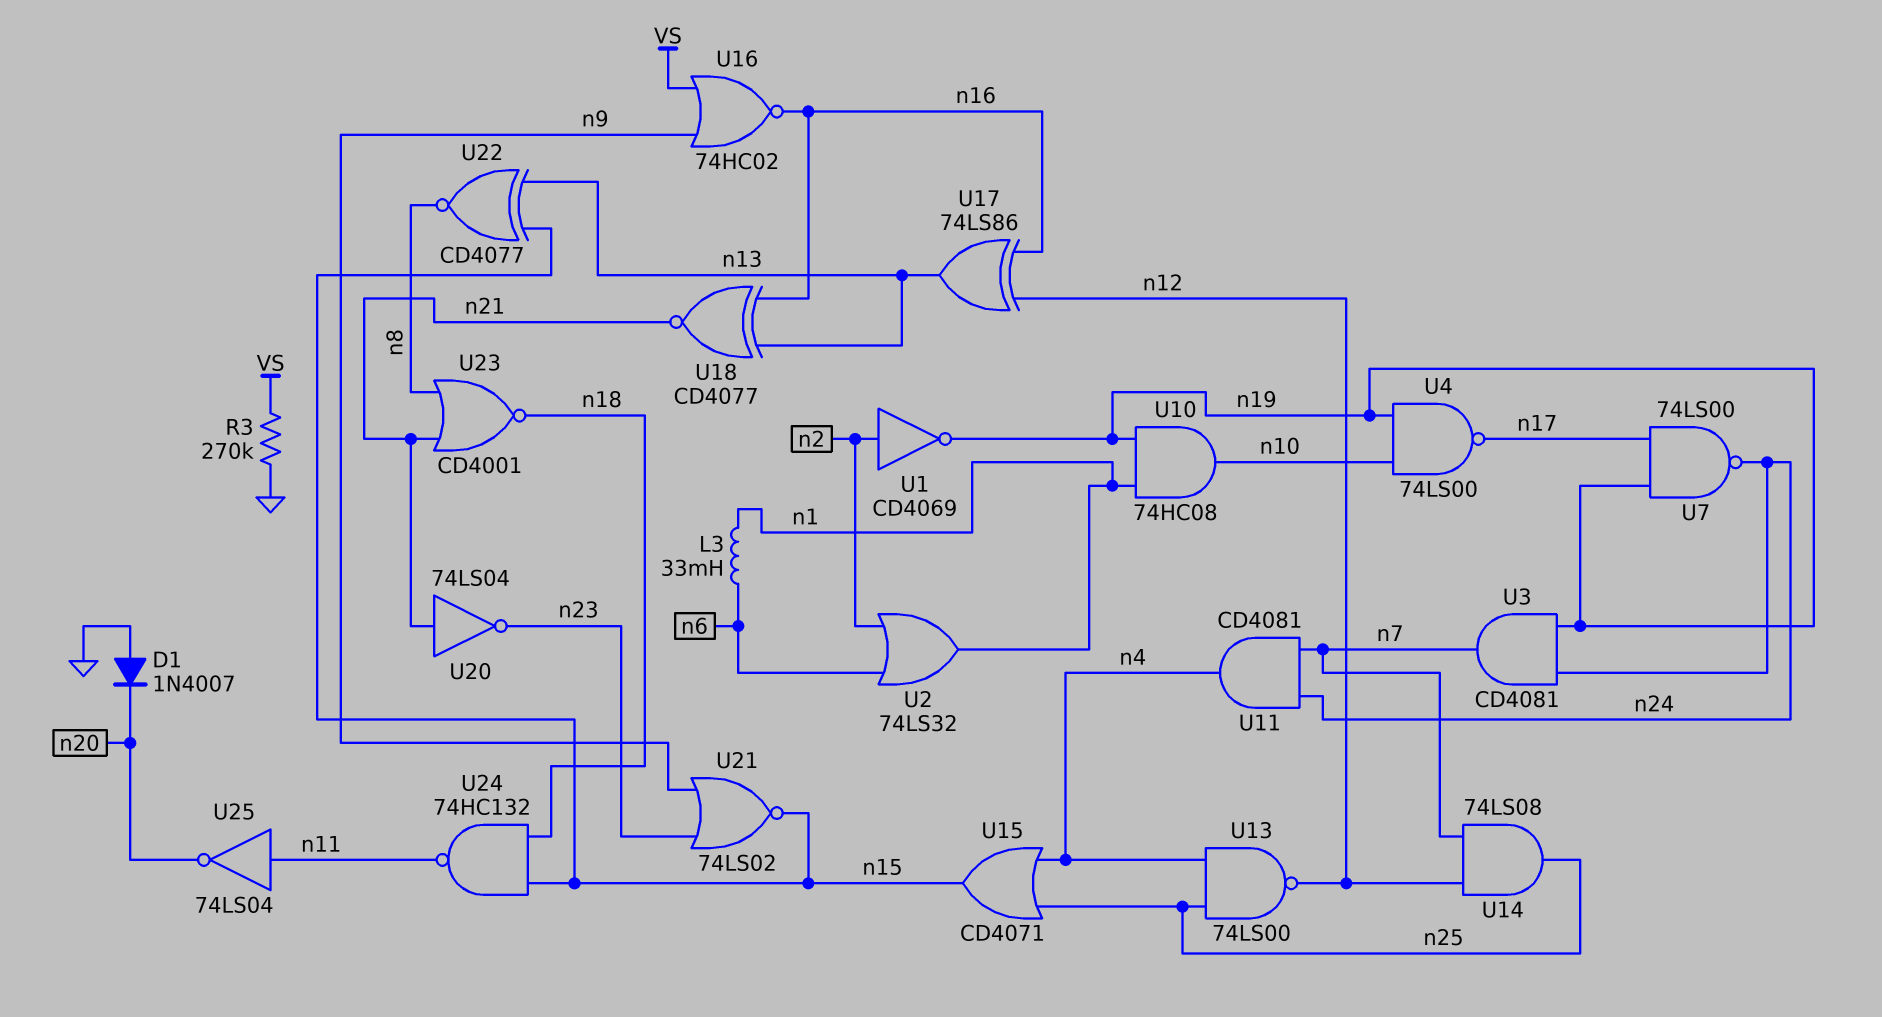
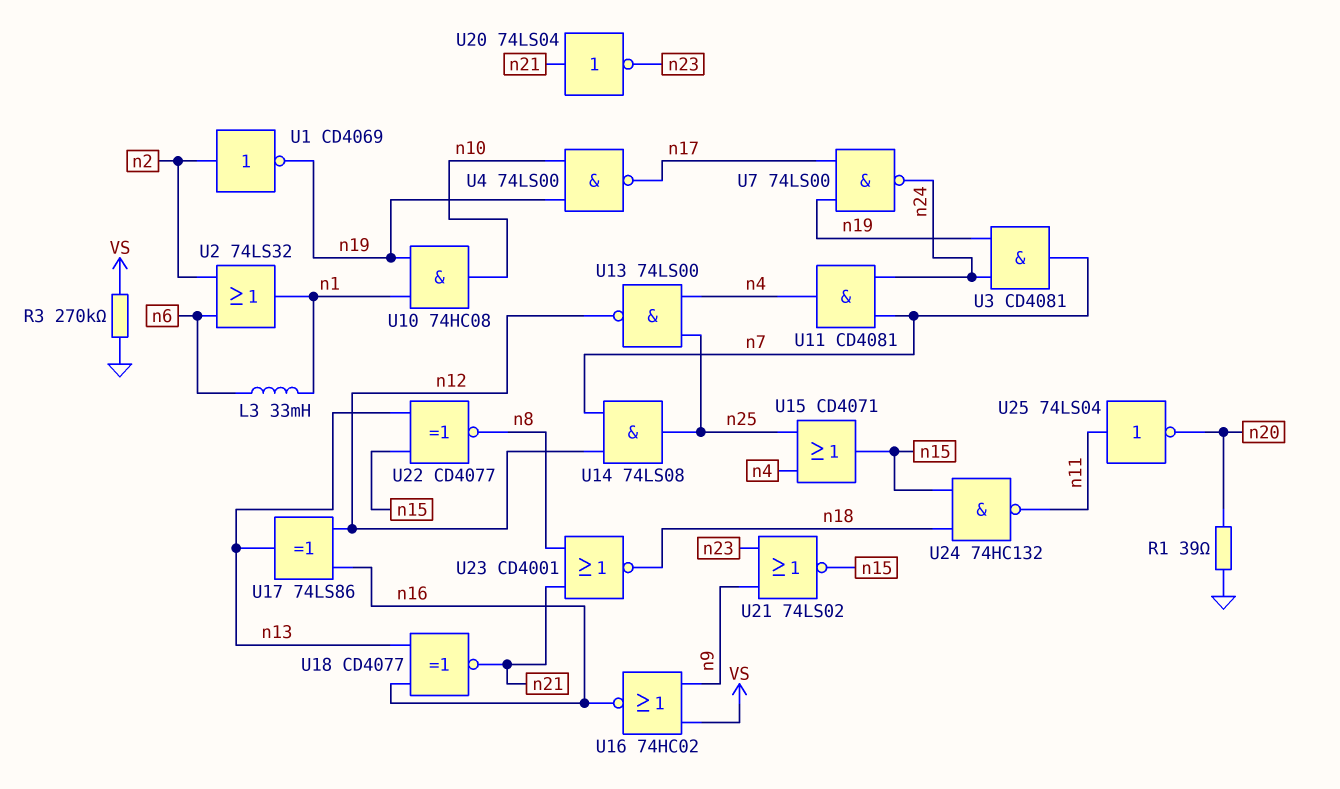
D1: diode 1N4007 (A GND, K n20) -> none
R1: none -> 39 (GND, n20)

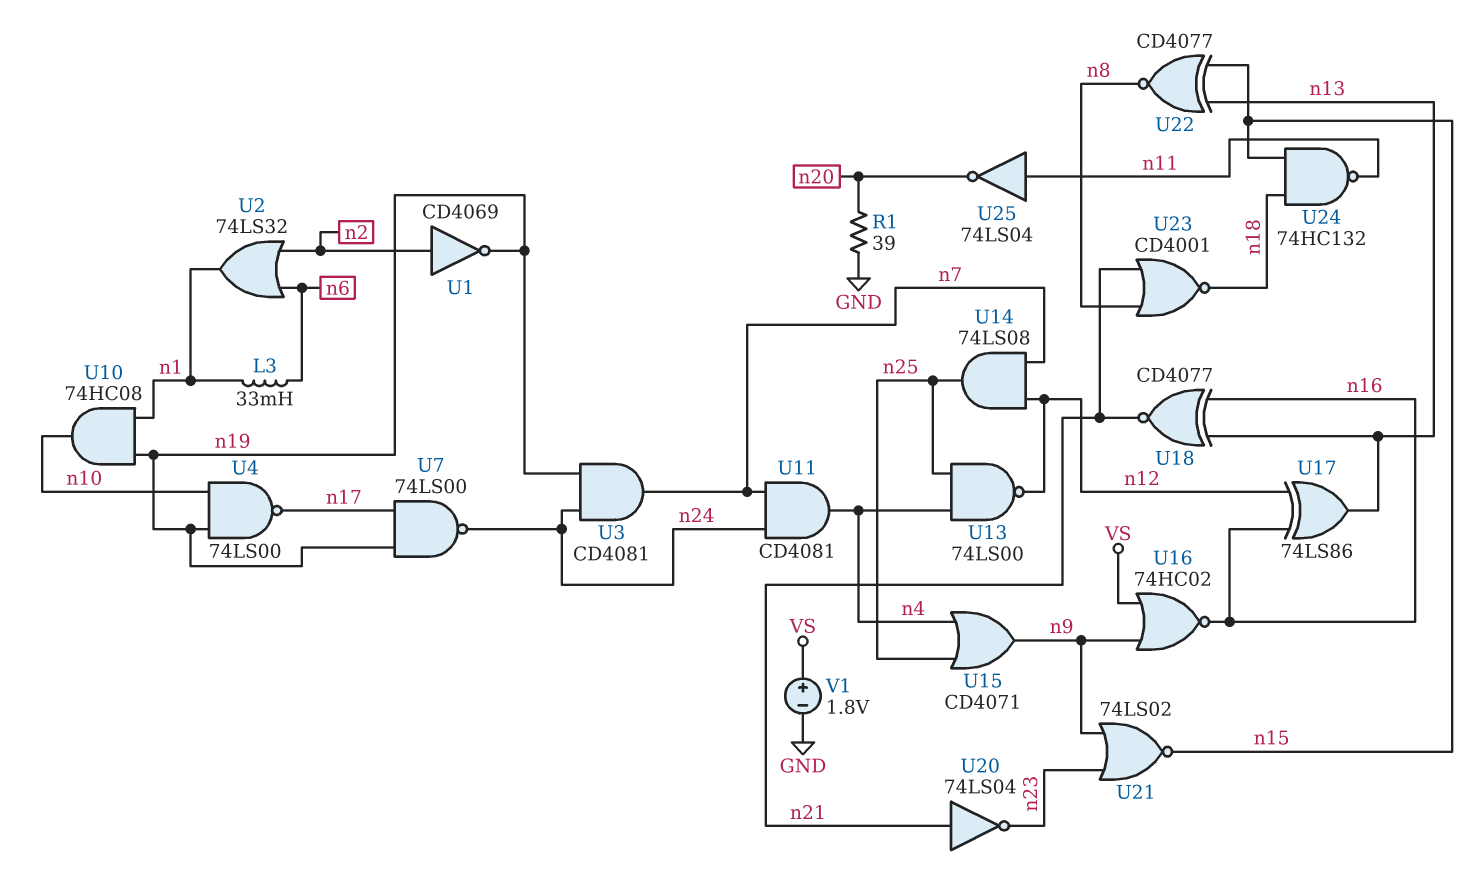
R3: 270k (GND, VS) -> none
U15: OR CD4071 (in n4, in n25, out n15) -> OR CD4071 (in n4, in n25, out n9)
V1: none -> 1.8V (plus VS, minus GND)

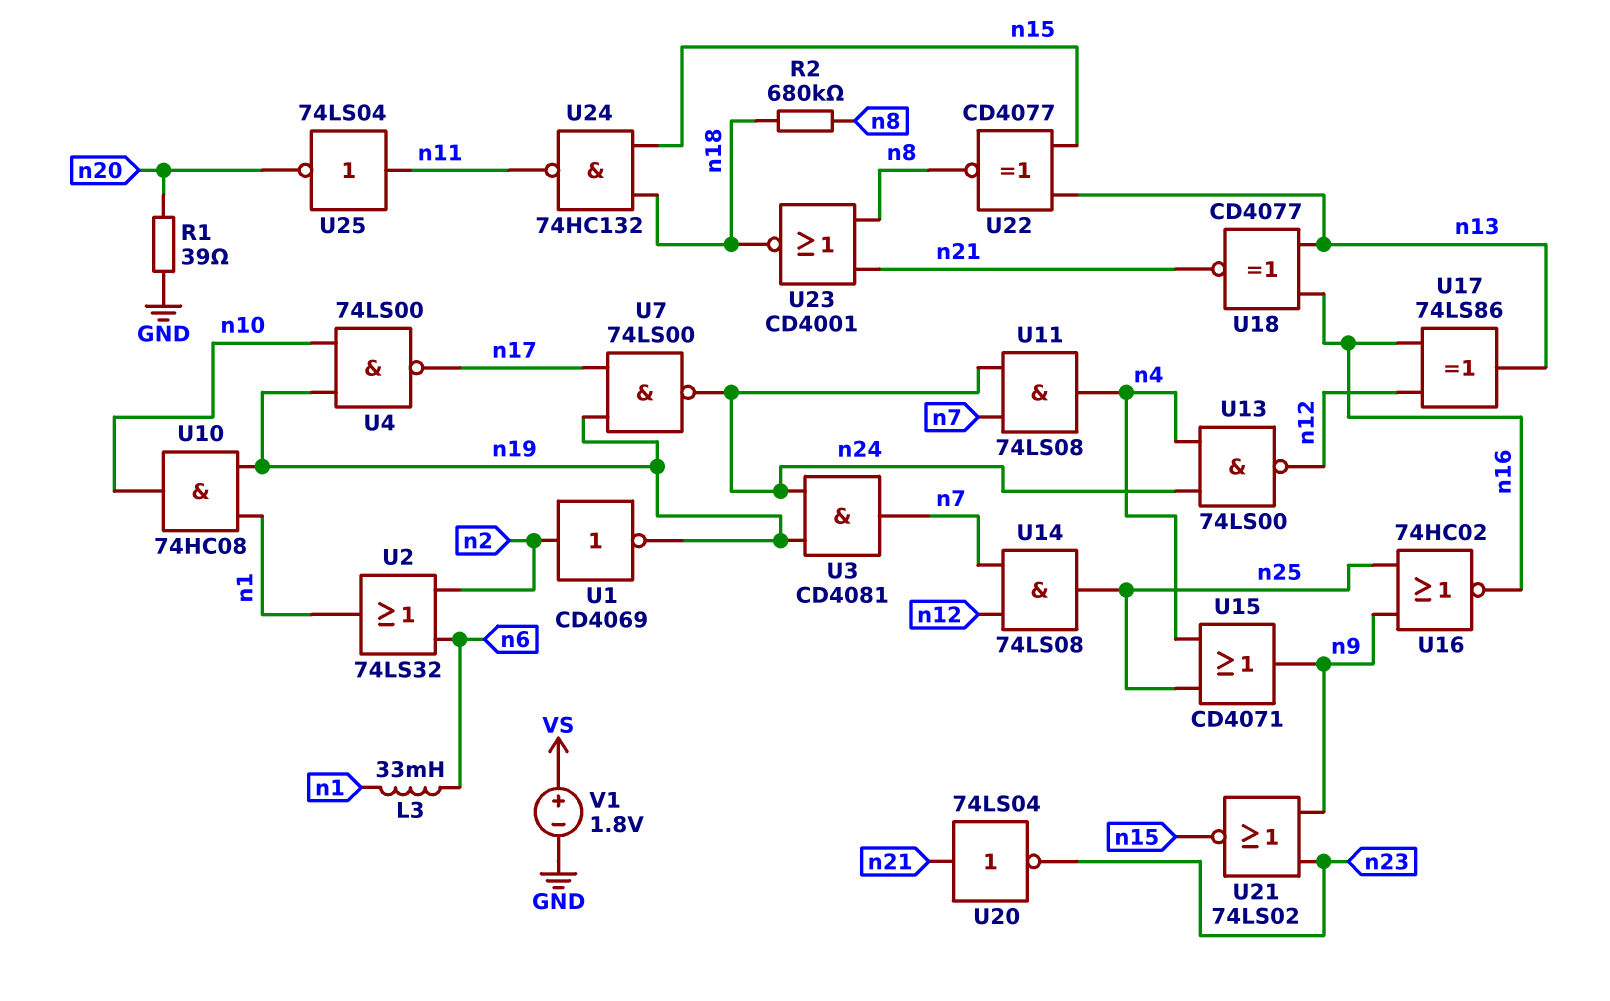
R2: none -> 680k (n8, n18)
U11: AND CD4081 (in n7, in n24, out n4) -> AND 74LS08 (in n7, in n24, out n4)
U13: NAND 74LS00 (in n4, in n25, out n12) -> NAND 74LS00 (in n4, in n24, out n12)
U16: NOR 74HC02 (in VS, in n9, out n16) -> NOR 74HC02 (in n9, in n25, out n16)

